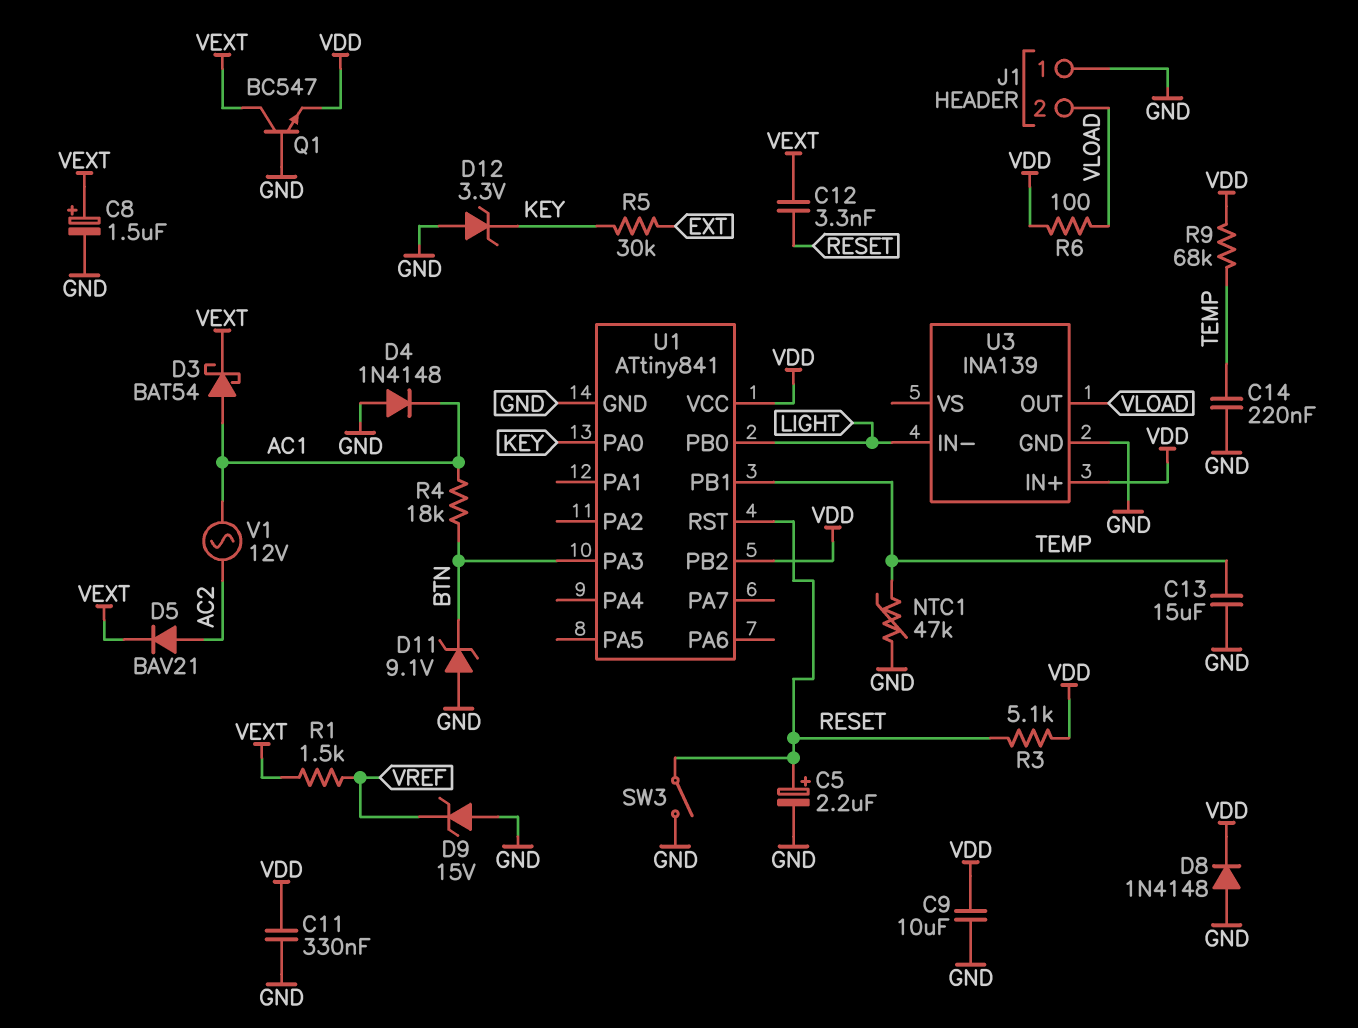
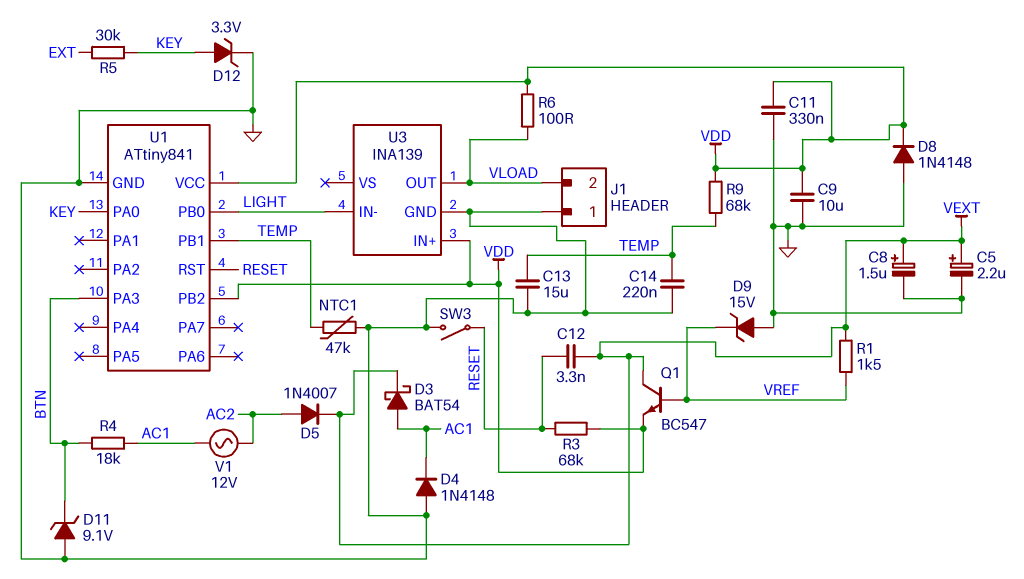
C5: 2.2uF (plus RESET, minus GND) -> 2.2uF (plus VEXT, minus GND)
D5: diode BAV21 (A AC2, K VEXT) -> diode 1N4007 (A AC2, K VEXT)
D12: zener 3.3V (A GND, K KEY) -> zener 3.3V (A KEY, K GND)
Q1: NPN BC547 (B GND, C VEXT, E VDD) -> NPN BC547 (B VREF, C VEXT, E VDD)
R3: 5.1k (RESET, VDD) -> 68k (RESET, VDD)

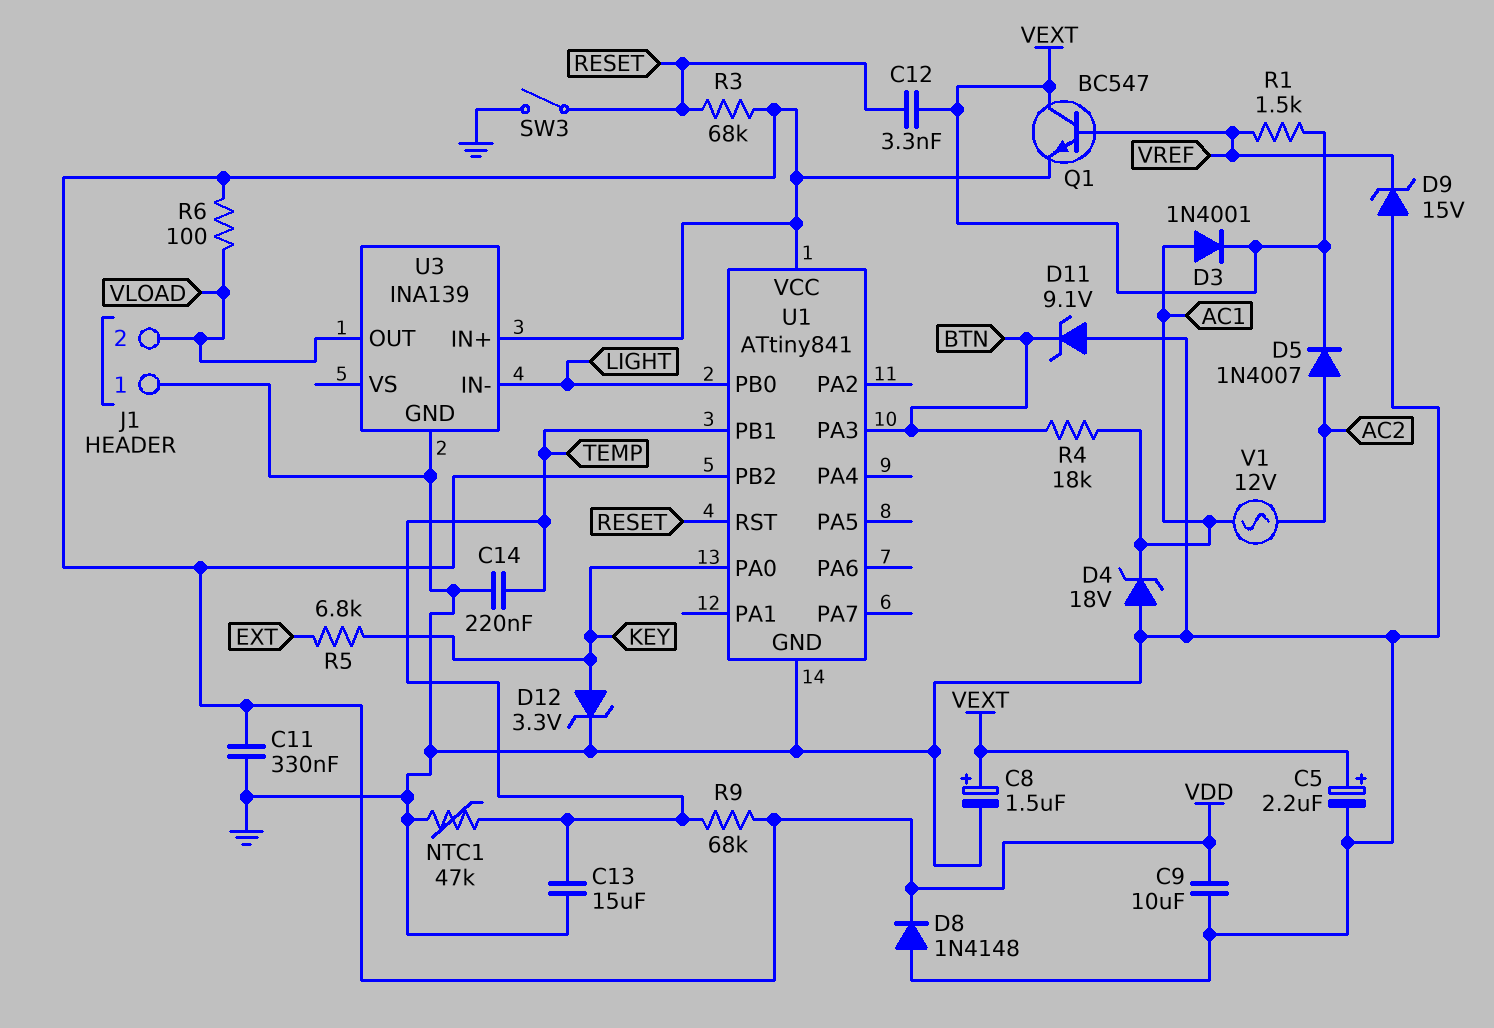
D3: schottky BAT54 (A AC1, K VEXT) -> diode 1N4001 (A AC1, K VEXT)
D4: diode 1N4148 (A GND, K AC1) -> zener 18V (A GND, K AC1)
R5: 30k (EXT, KEY) -> 6.8k (EXT, KEY)

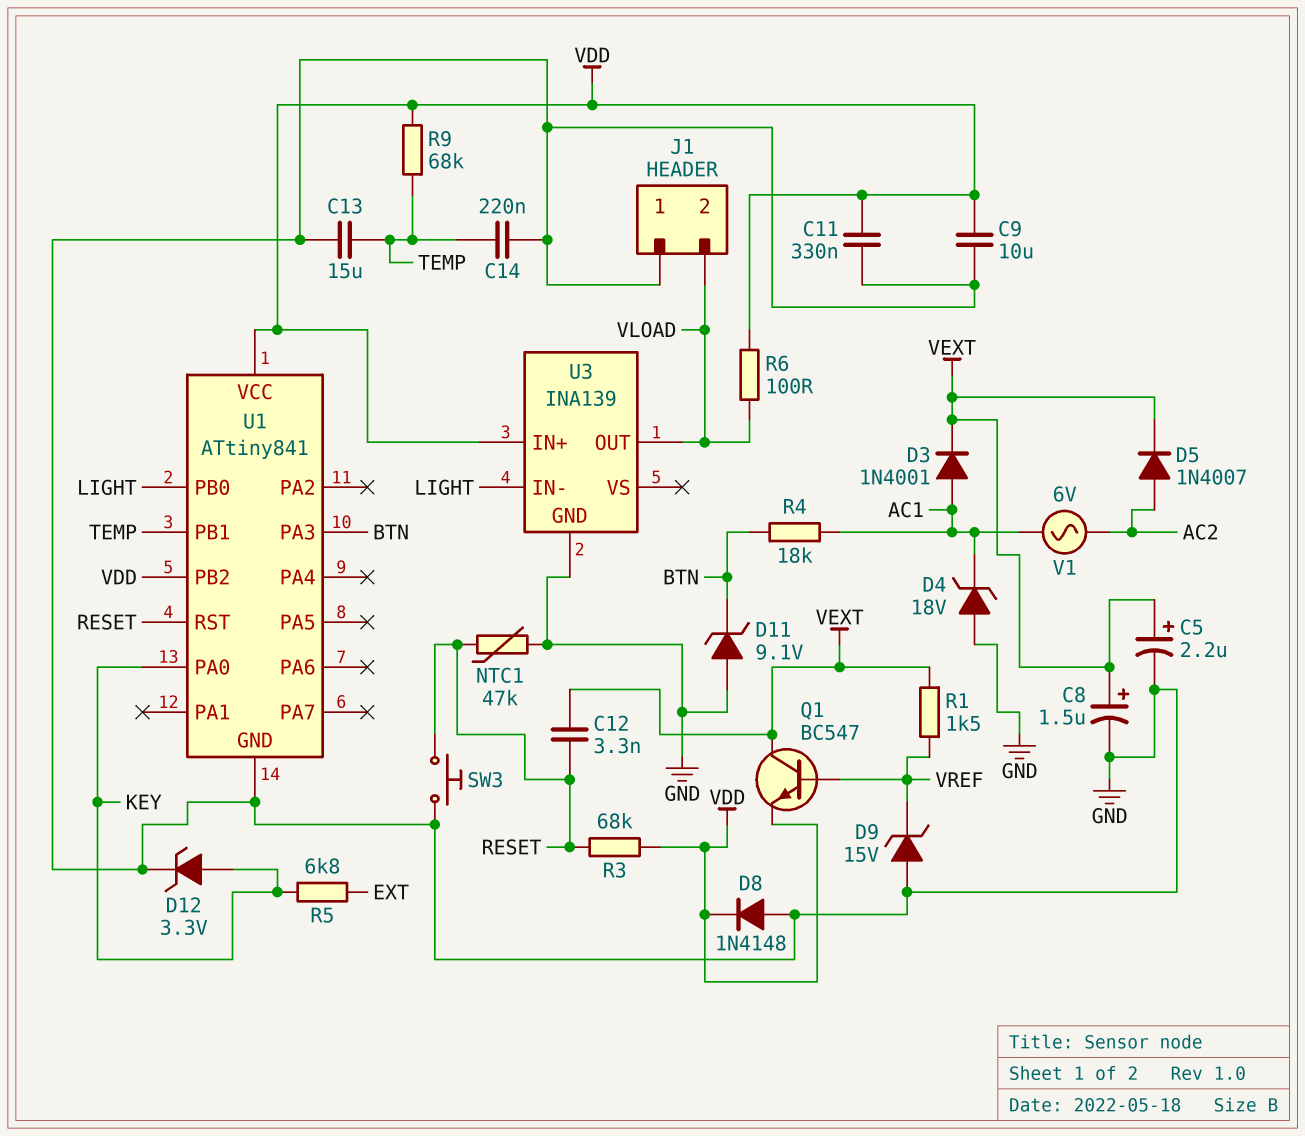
NTC1: 47k (GND, TEMP) -> 47k (GND, RESET)
SW3: switch (GND, RESET) -> button (GND, RESET)
V1: AC 12V (AC1, AC2) -> AC 6V (AC1, AC2)

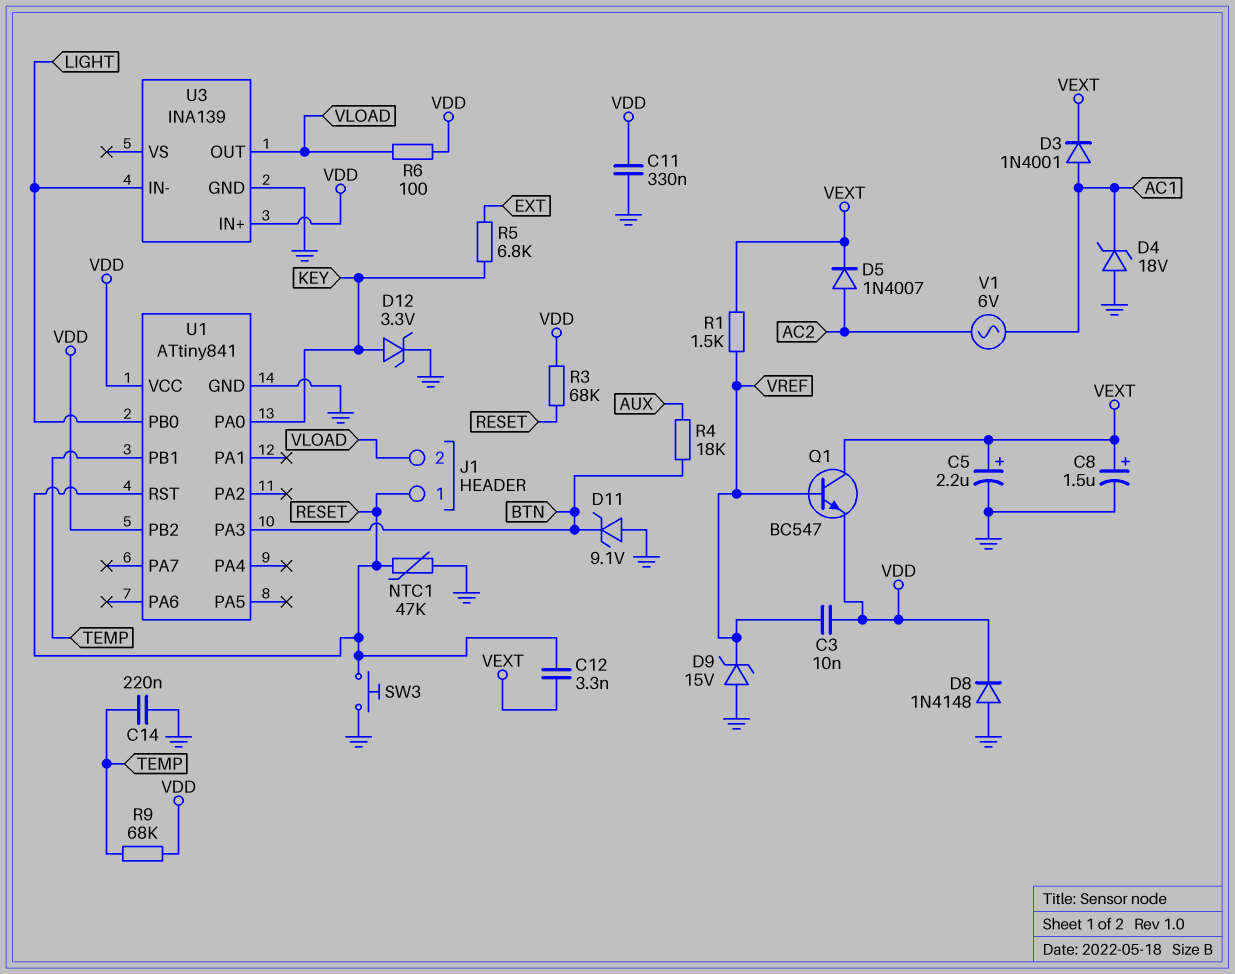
C3: none -> 10nF (VDD, VREF)
C9: 10uF (GND, VDD) -> none
C13: 15uF (GND, TEMP) -> none
J1 pin 1: GND -> RESET
R4: 18k (AC1, BTN) -> 18k (AUX, BTN)

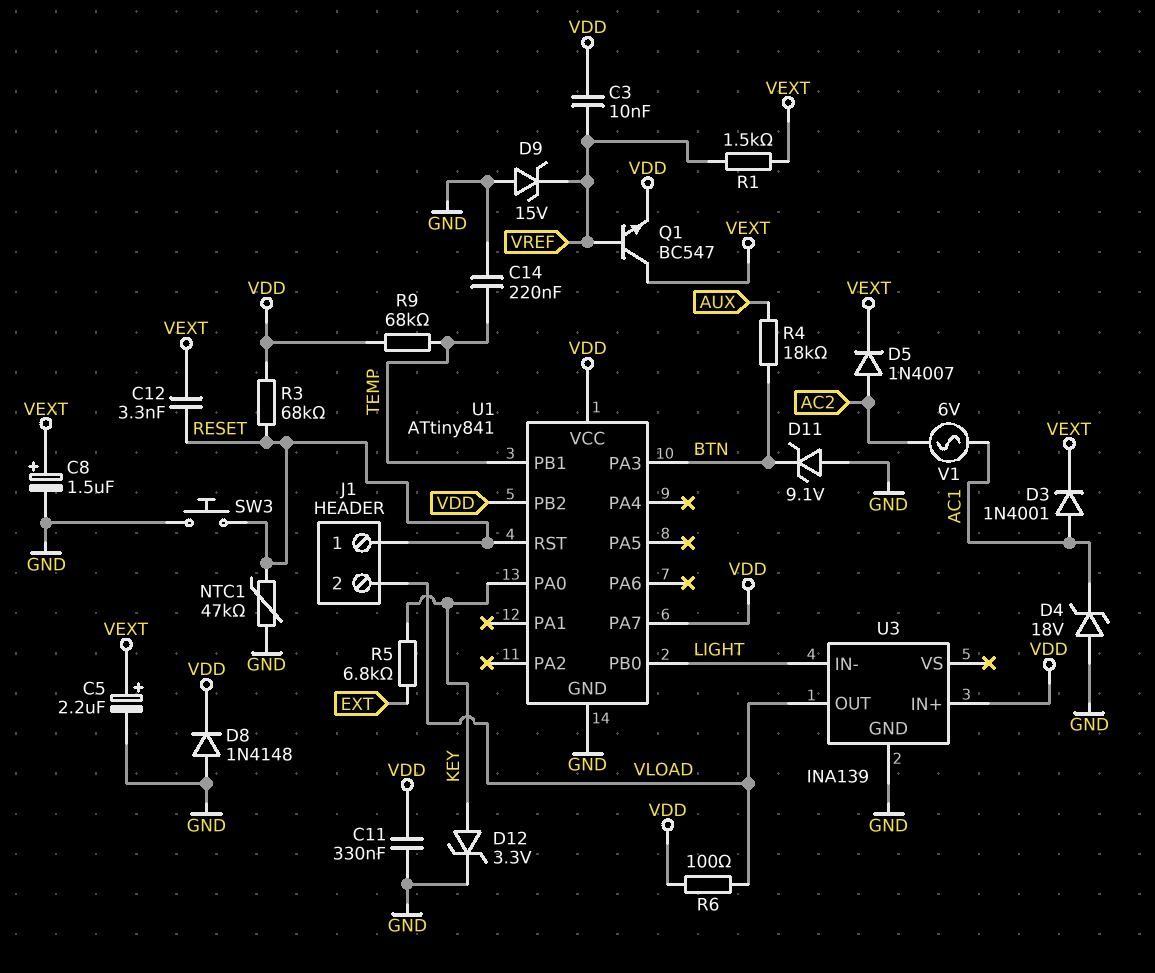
U1 pin PA7: none -> VDD

